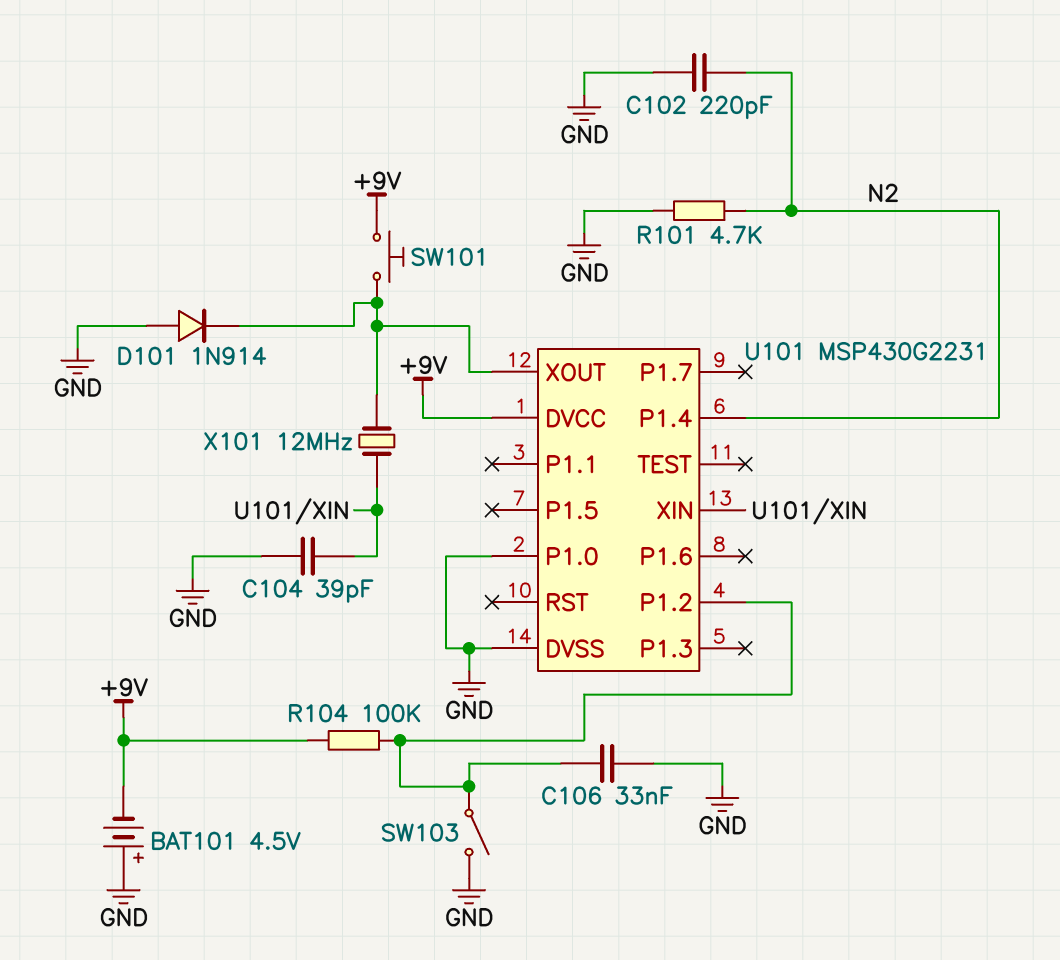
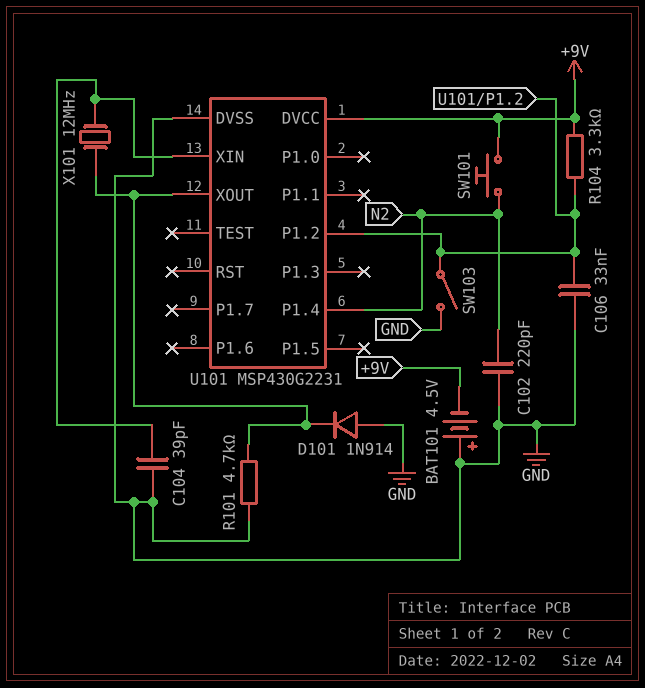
R101: 4.7k (GND, N2) -> 4.7k (GND, U101/XOUT)
R104: 100k (+9V, U101/P1.2) -> 3.3k (+9V, U101/P1.2)
SW101: button (+9V, U101/XOUT) -> button (+9V, N2)
U101 pin P1.0: GND -> none

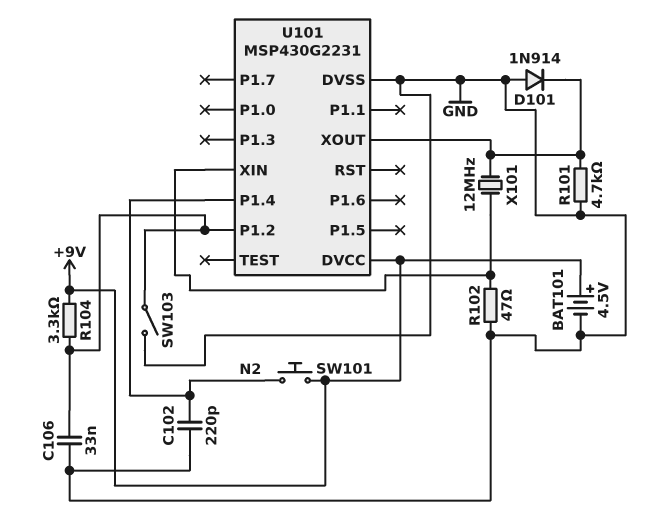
BAT101: 4.5V (plus GND, minus +9V) -> 4.5V (plus +9V, minus GND)
C104: 39pF (GND, U101/XIN) -> none
R102: none -> 47 (GND, U101/XIN)

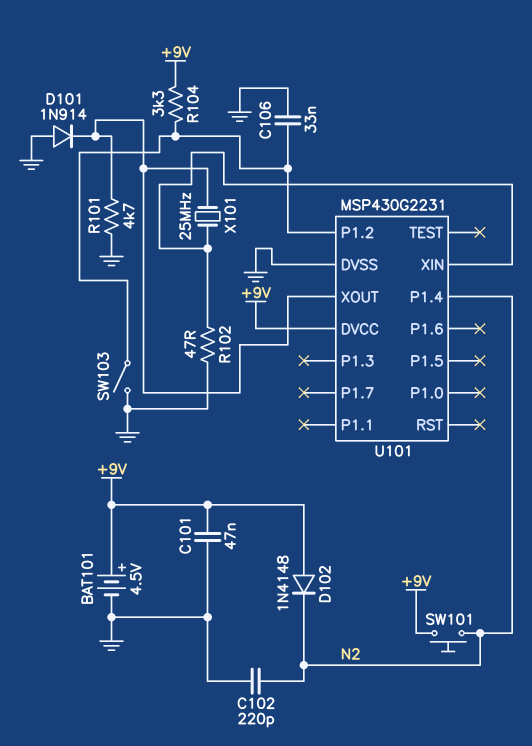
C101: none -> 47nF (+9V, GND)
D102: none -> diode 1N4148 (A +9V, K N2)
X101: 12MHz (U101/XIN, U101/XOUT) -> 25MHz (U101/XIN, U101/XOUT)

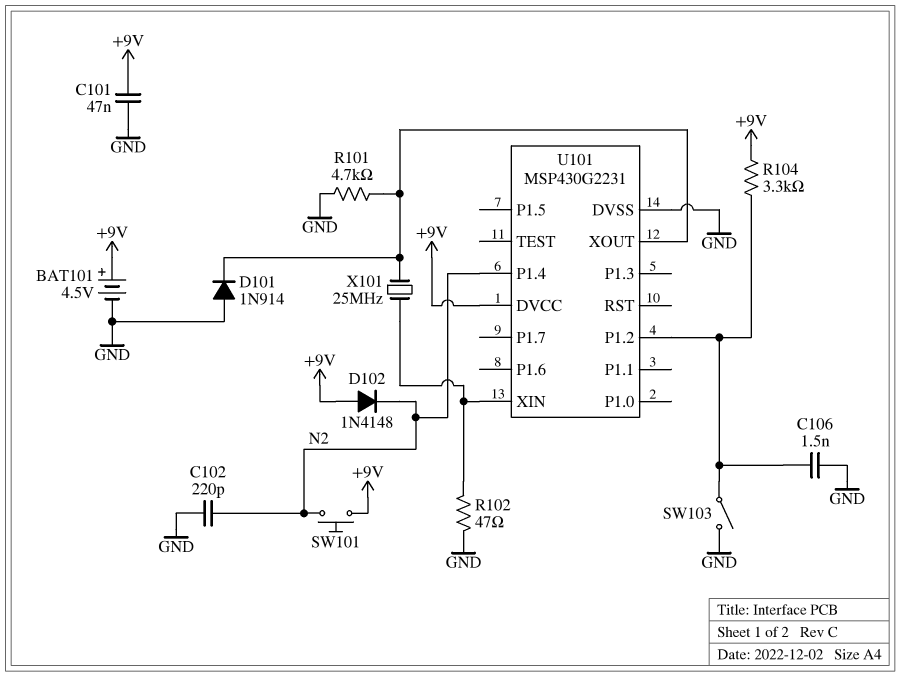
C106: 33nF (GND, U101/P1.2) -> 1.5nF (GND, U101/P1.2)

